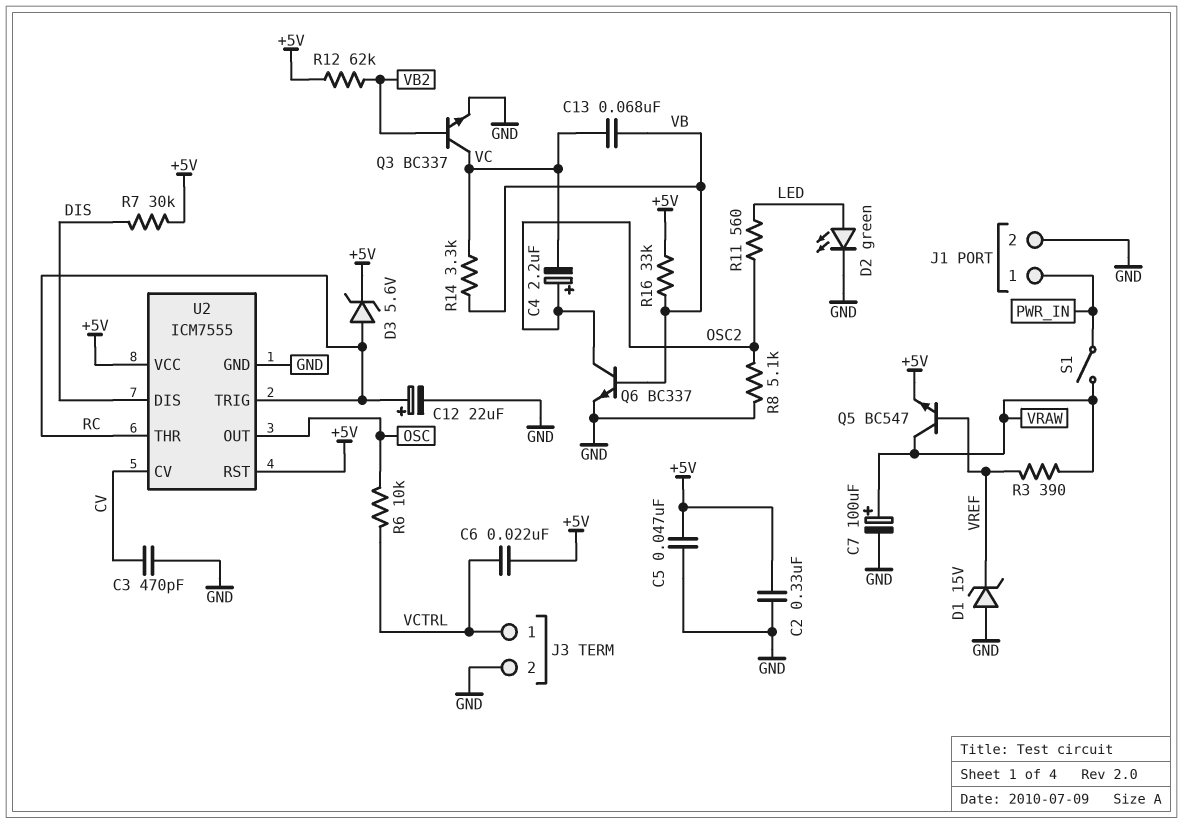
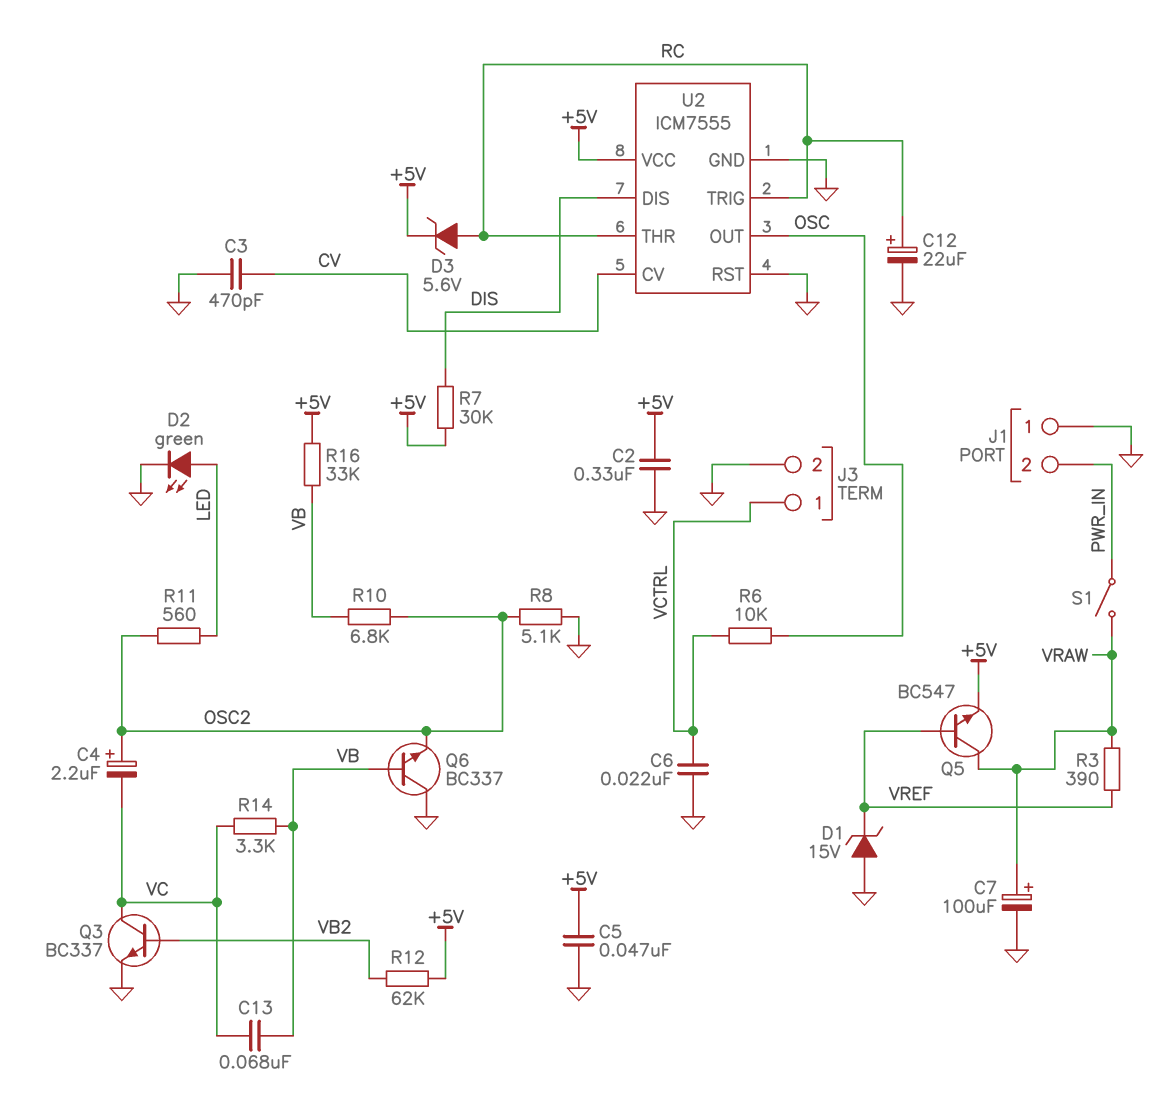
C6: 22nF (+5V, VCTRL) -> 22nF (GND, VCTRL)
J1 pin 1: PWR_IN -> GND
J1 pin 2: GND -> PWR_IN
Q6: NPN BC337 (B VB, C OSC2, E GND) -> NPN BC337 (B VB, C GND, E OSC2)
R10: none -> 6.8k (OSC2, VB)
U2 pin RST: +5V -> GND

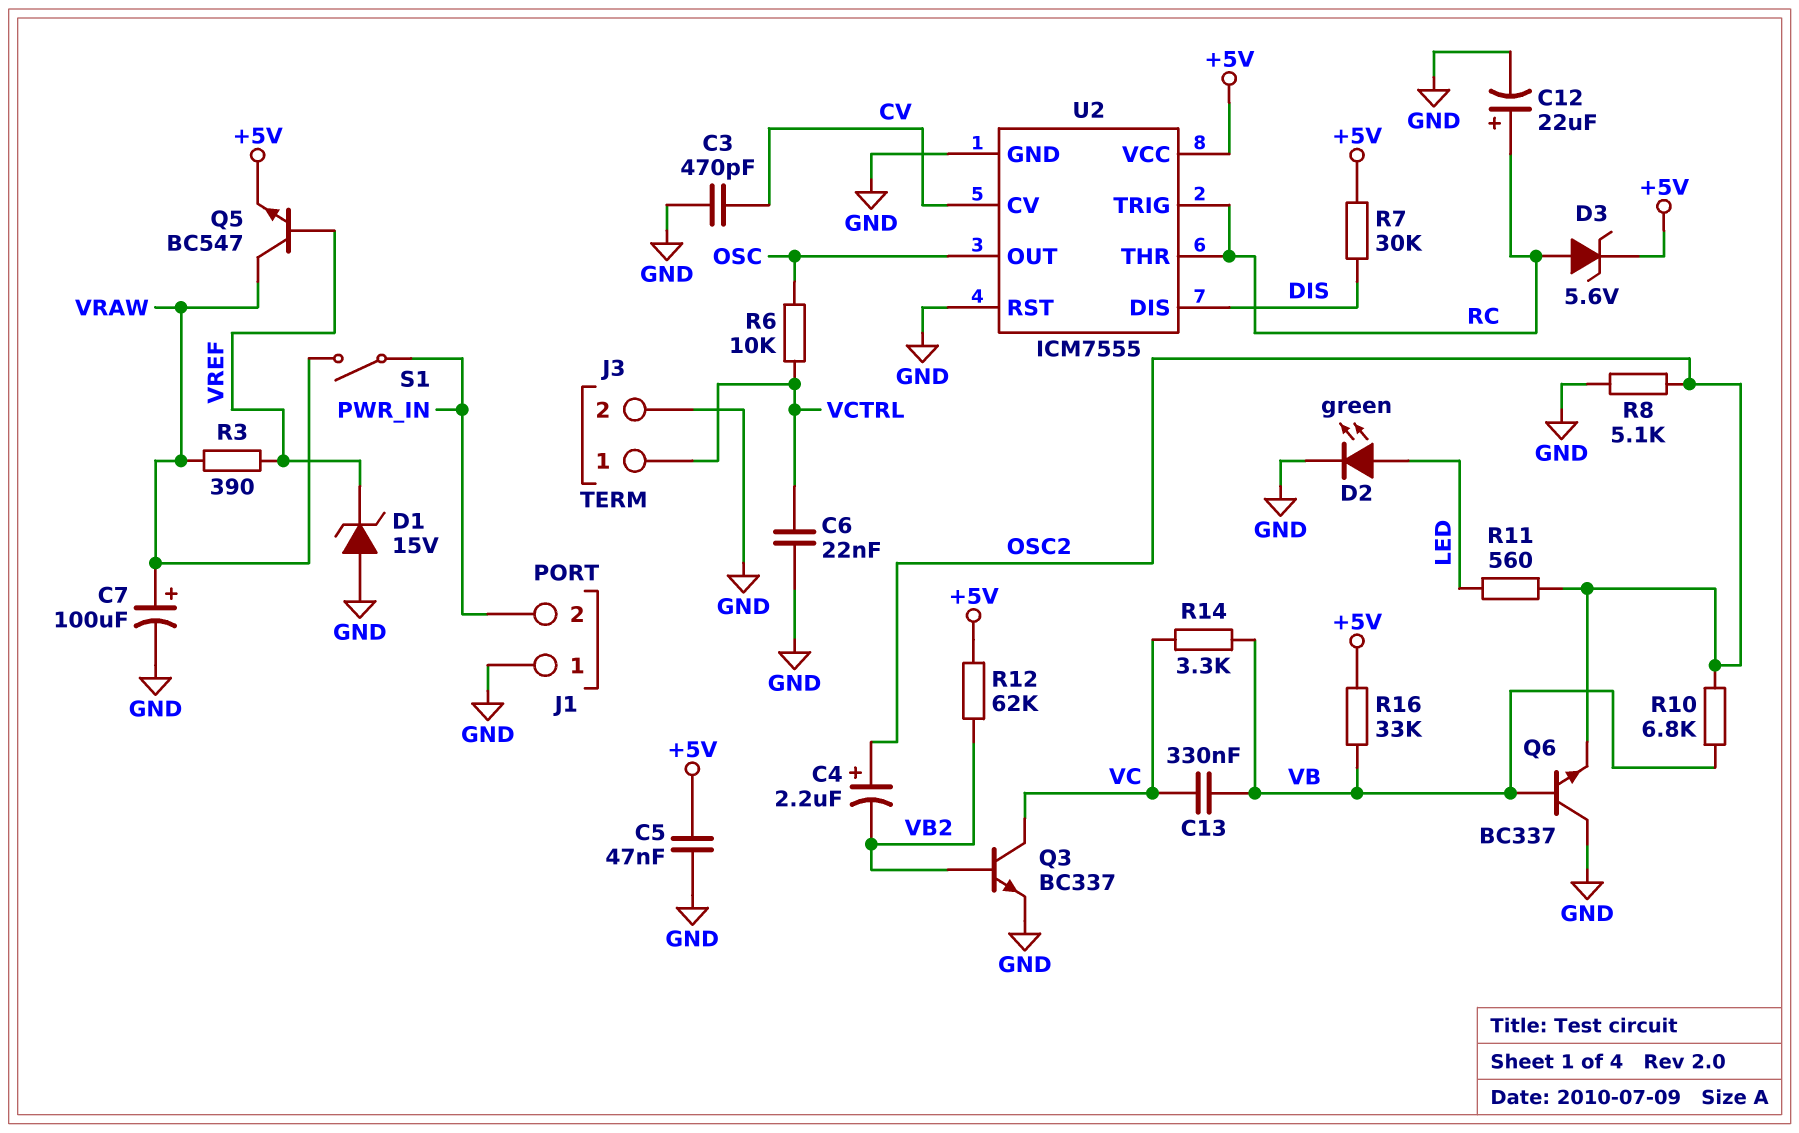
C2: 330nF (+5V, GND) -> none
C4: 2.2uF (plus OSC2, minus VC) -> 2.2uF (plus OSC2, minus VB2)
C13: 68nF (VB, VC) -> 330nF (VB, VC)

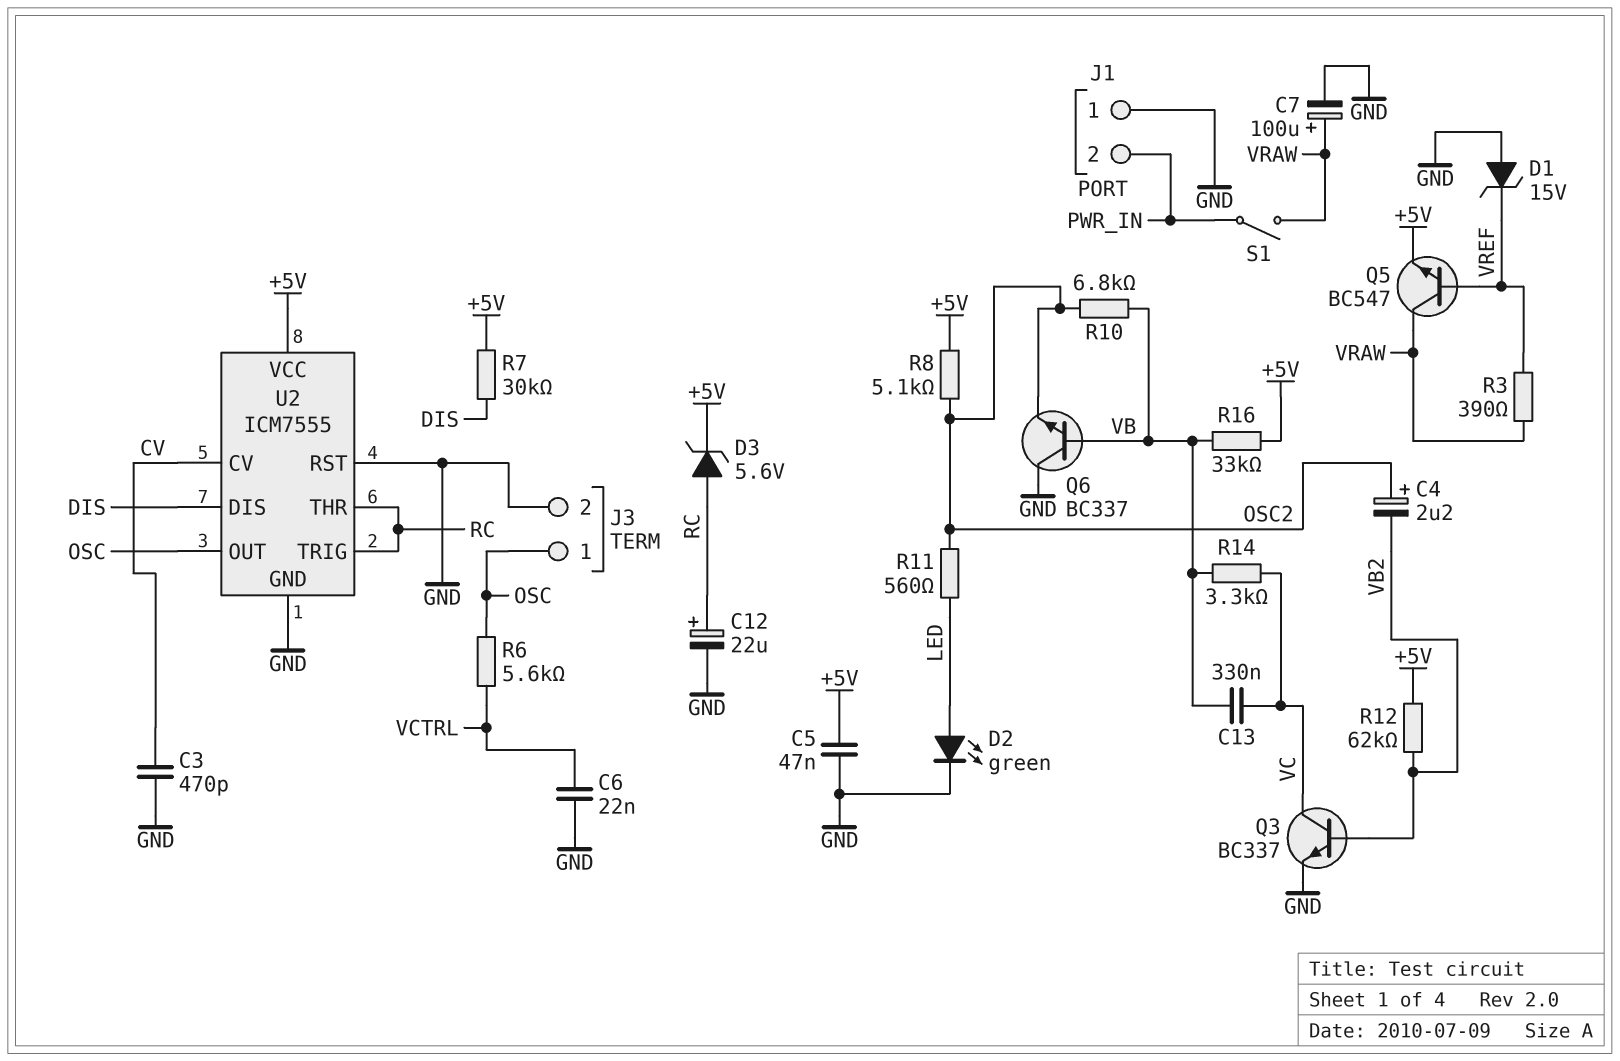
J3 pin 1: VCTRL -> OSC
R6: 10k (OSC, VCTRL) -> 5.6k (OSC, VCTRL)
R8: 5.1k (GND, OSC2) -> 5.1k (+5V, OSC2)

